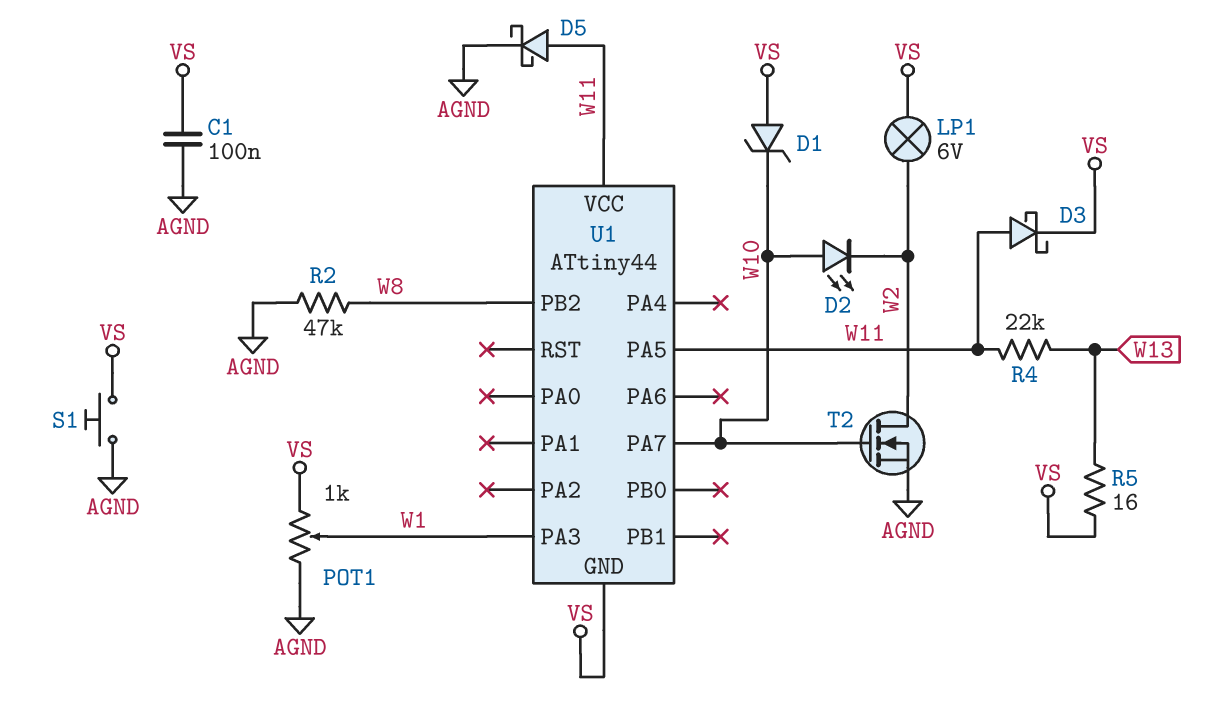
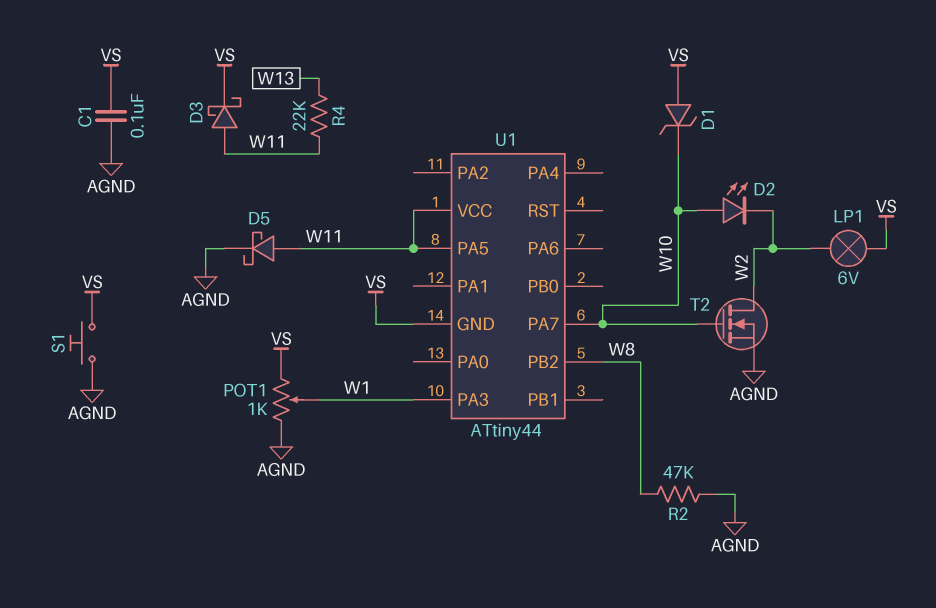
R5: 16 (VS, W13) -> none

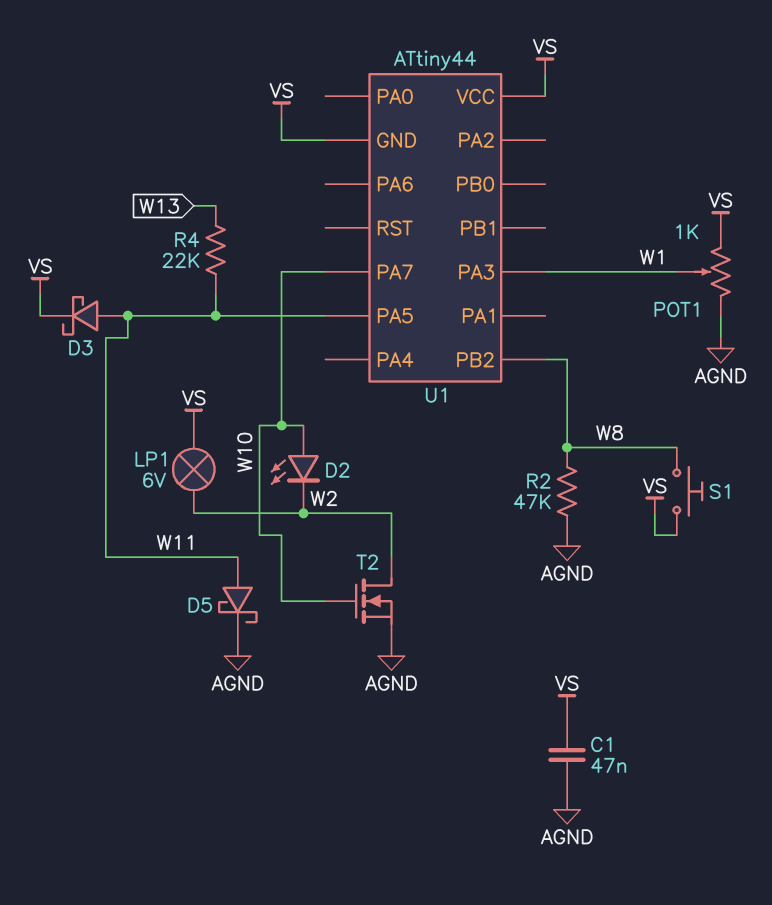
C1: 100nF (AGND, VS) -> 47nF (AGND, VS)
D1: zener (A VS, K W10) -> none
S1: button (AGND, VS) -> button (VS, W8)
U1 pin VCC: W11 -> VS

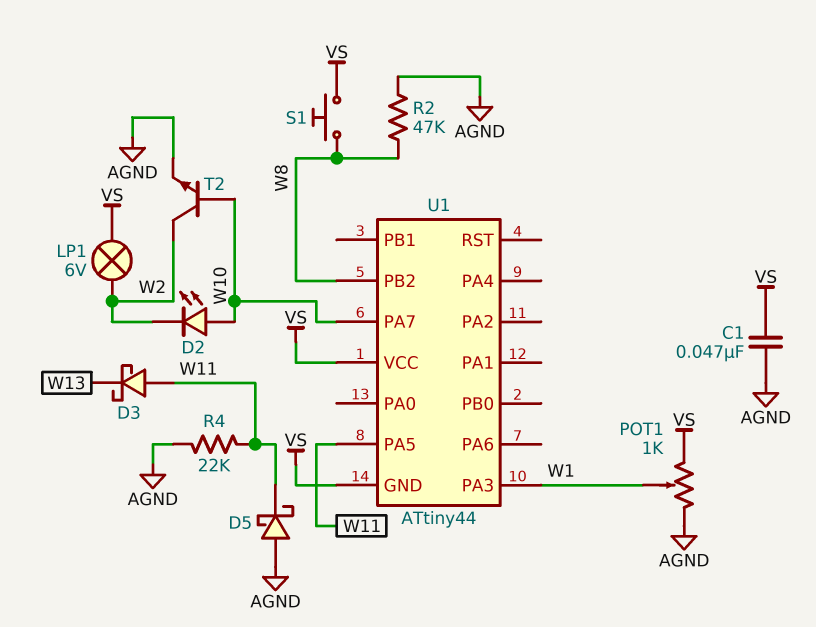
D3: schottky (A W11, K VS) -> schottky (A W11, K W13)
D5: schottky (A W11, K AGND) -> schottky (A AGND, K W11)
R4: 22k (W11, W13) -> 22k (AGND, W11)
T2: NMOS (G W10, D W2, S AGND) -> NPN (B W10, C W2, E AGND)

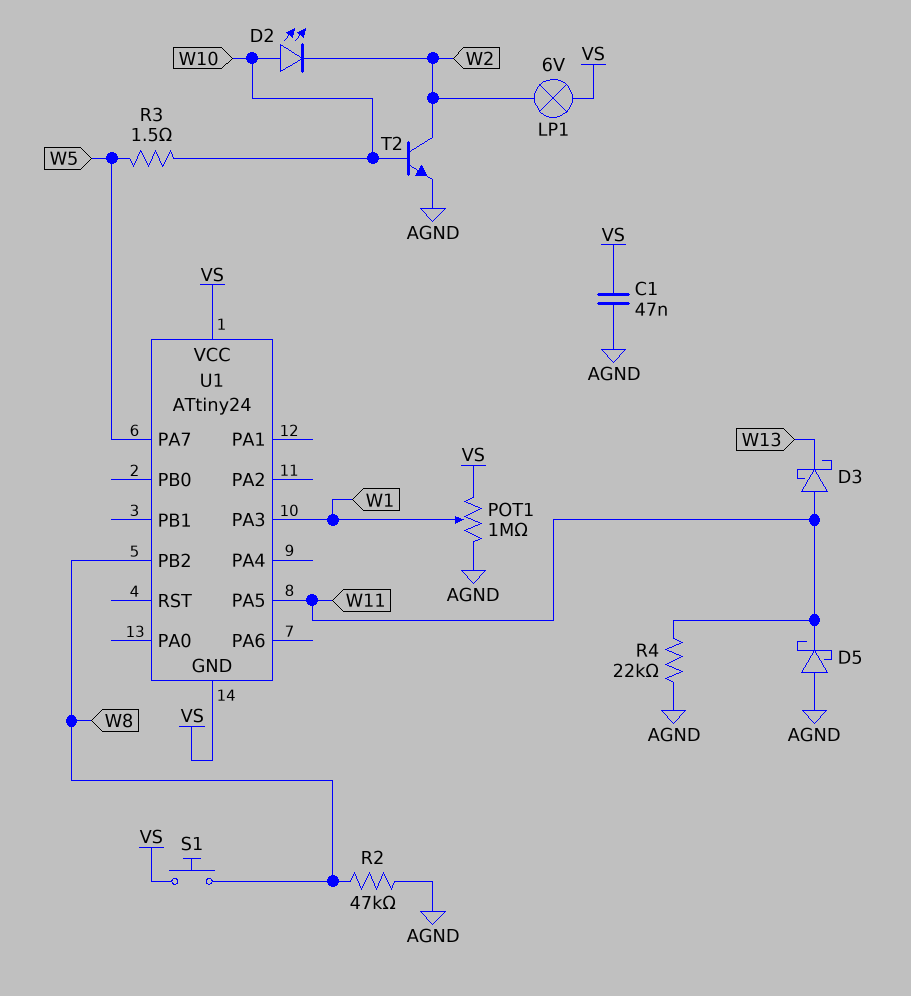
POT1: 1k (AGND, VS, wiper W1) -> 1M (AGND, VS, wiper W1)
R3: none -> 1.5 (W5, W10)
U1: ATtiny44 -> ATtiny24
U1 pin PA7: W10 -> W5

